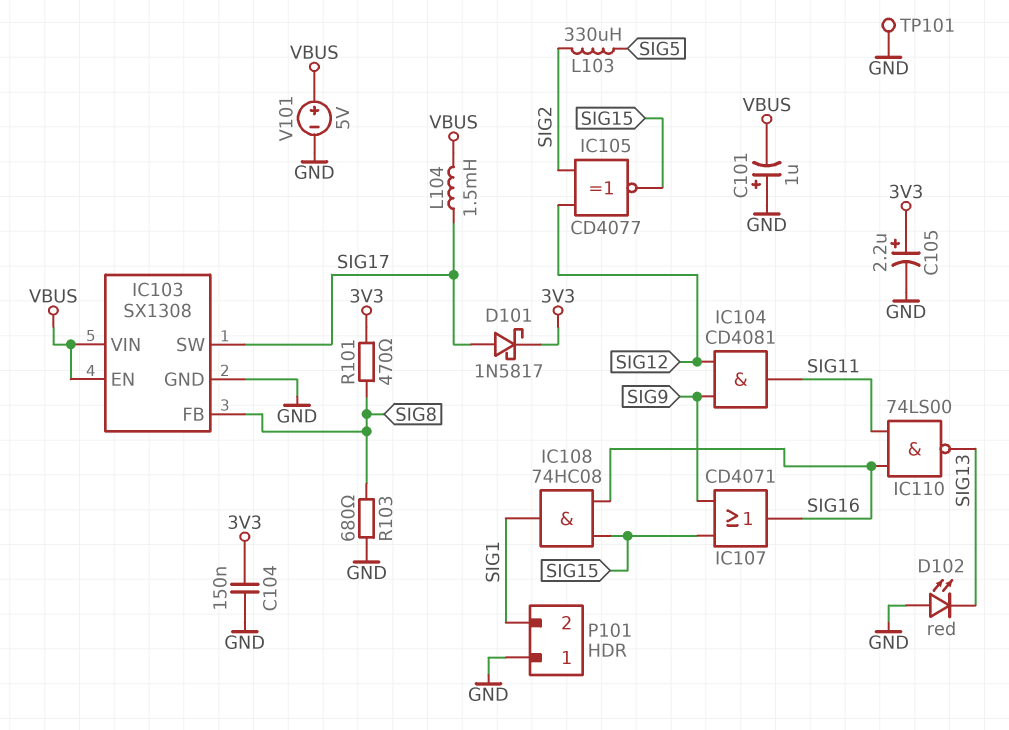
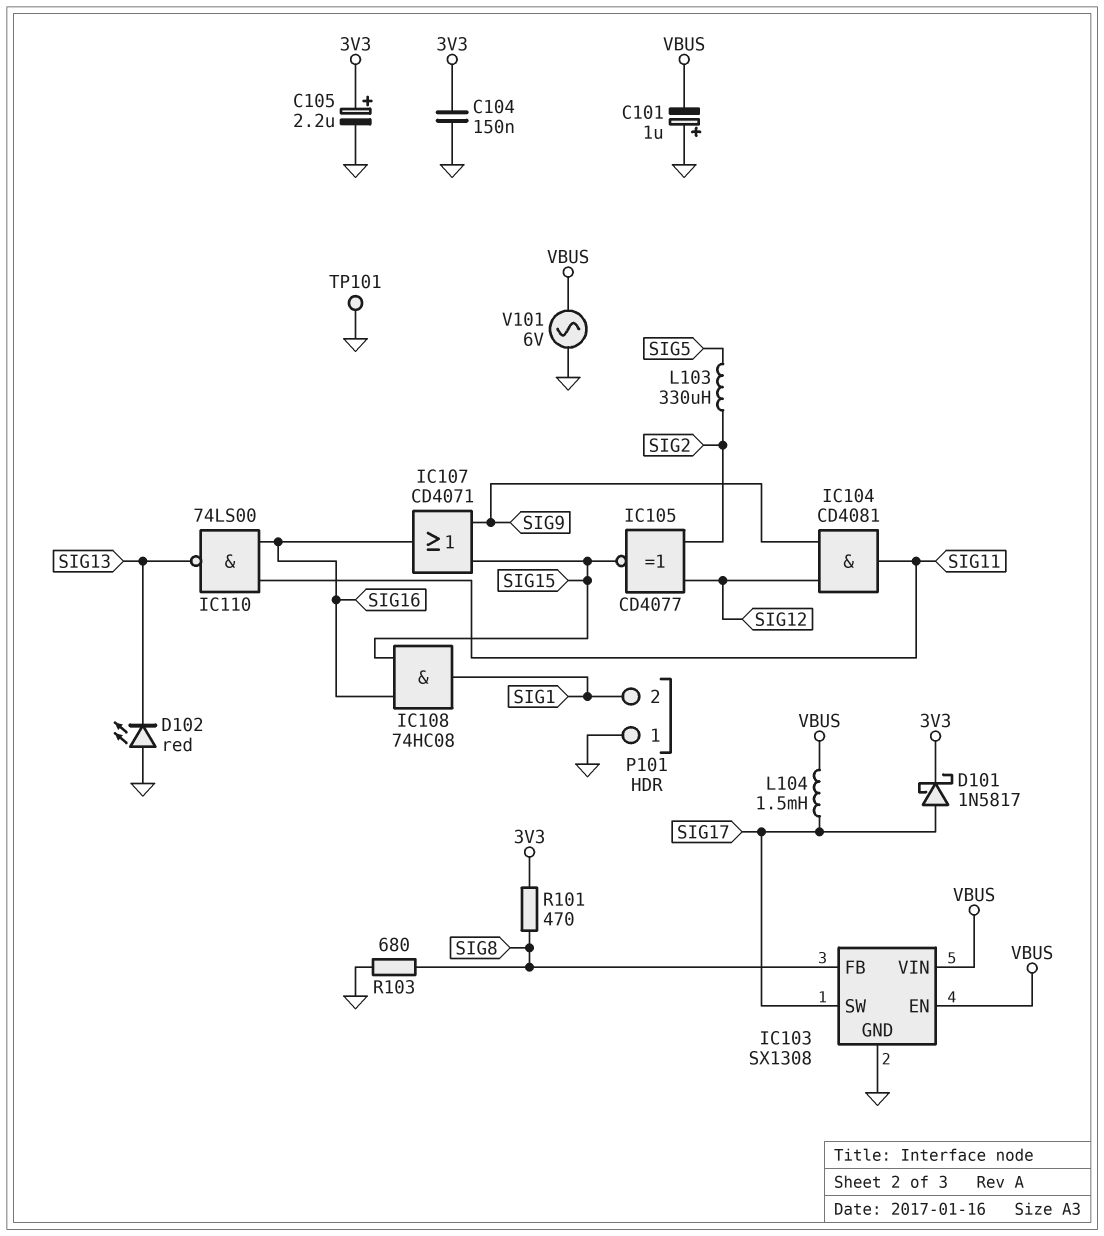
V101: 5V (plus VBUS, minus GND) -> AC 6V (GND, VBUS)

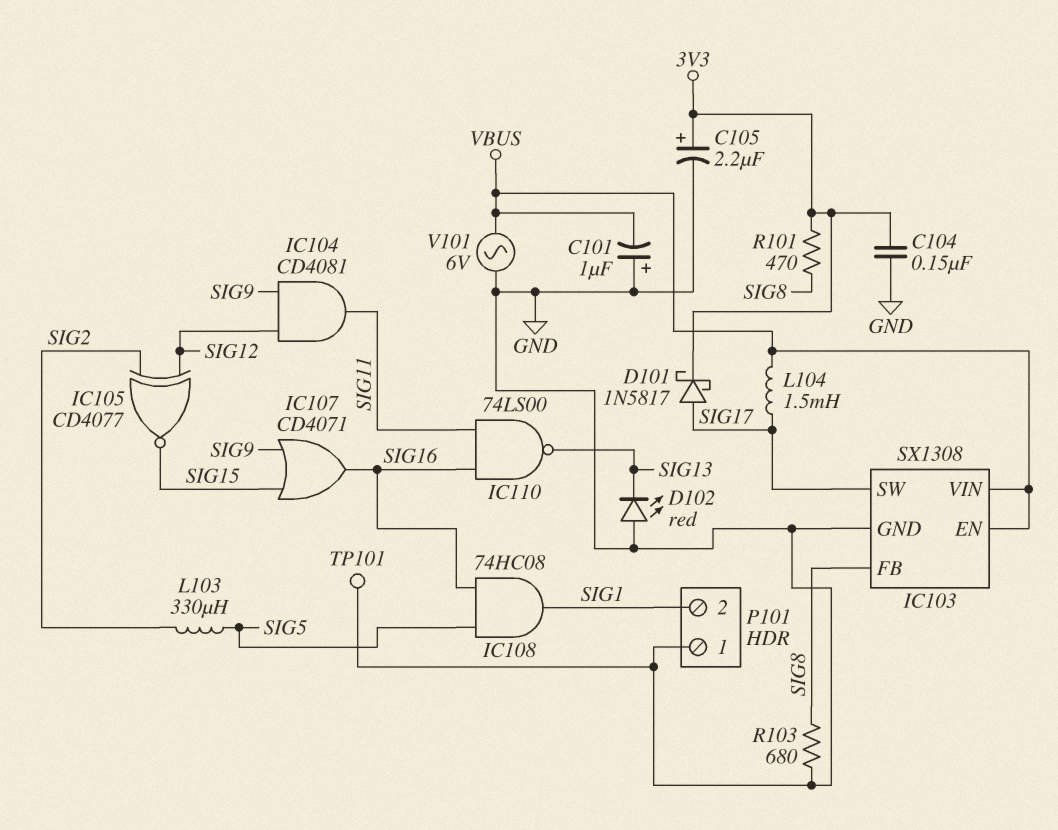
IC108: AND 74HC08 (in SIG15, in SIG16, out SIG1) -> AND 74HC08 (in SIG5, in SIG16, out SIG1)

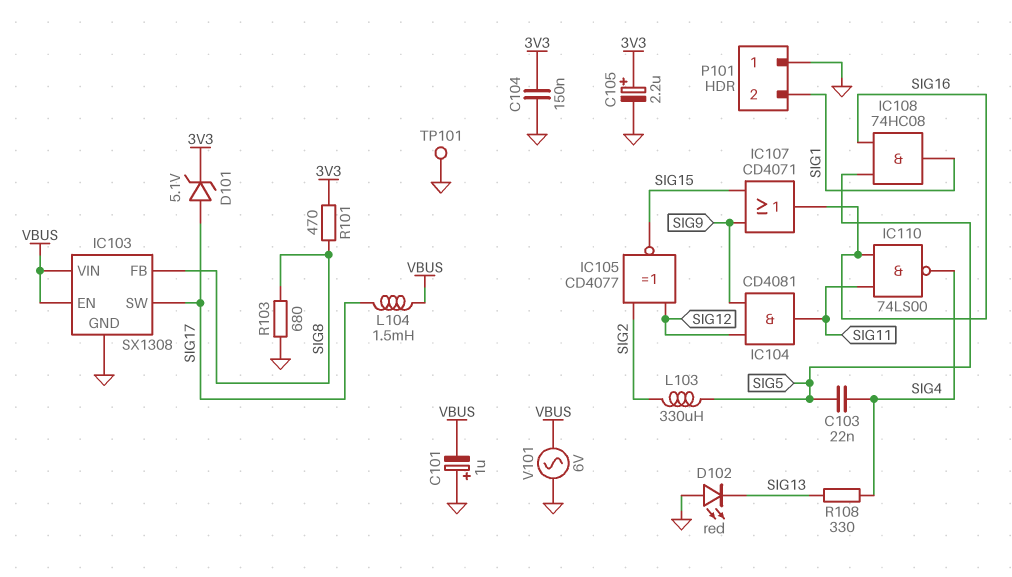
C103: none -> 22nF (SIG4, SIG5)
D101: schottky 1N5817 (A SIG17, K 3V3) -> zener 5.1V (A SIG17, K 3V3)
IC110: NAND 74LS00 (in SIG11, in SIG16, out SIG13) -> NAND 74LS00 (in SIG11, in SIG16, out SIG4)
R108: none -> 330 (SIG4, SIG13)

